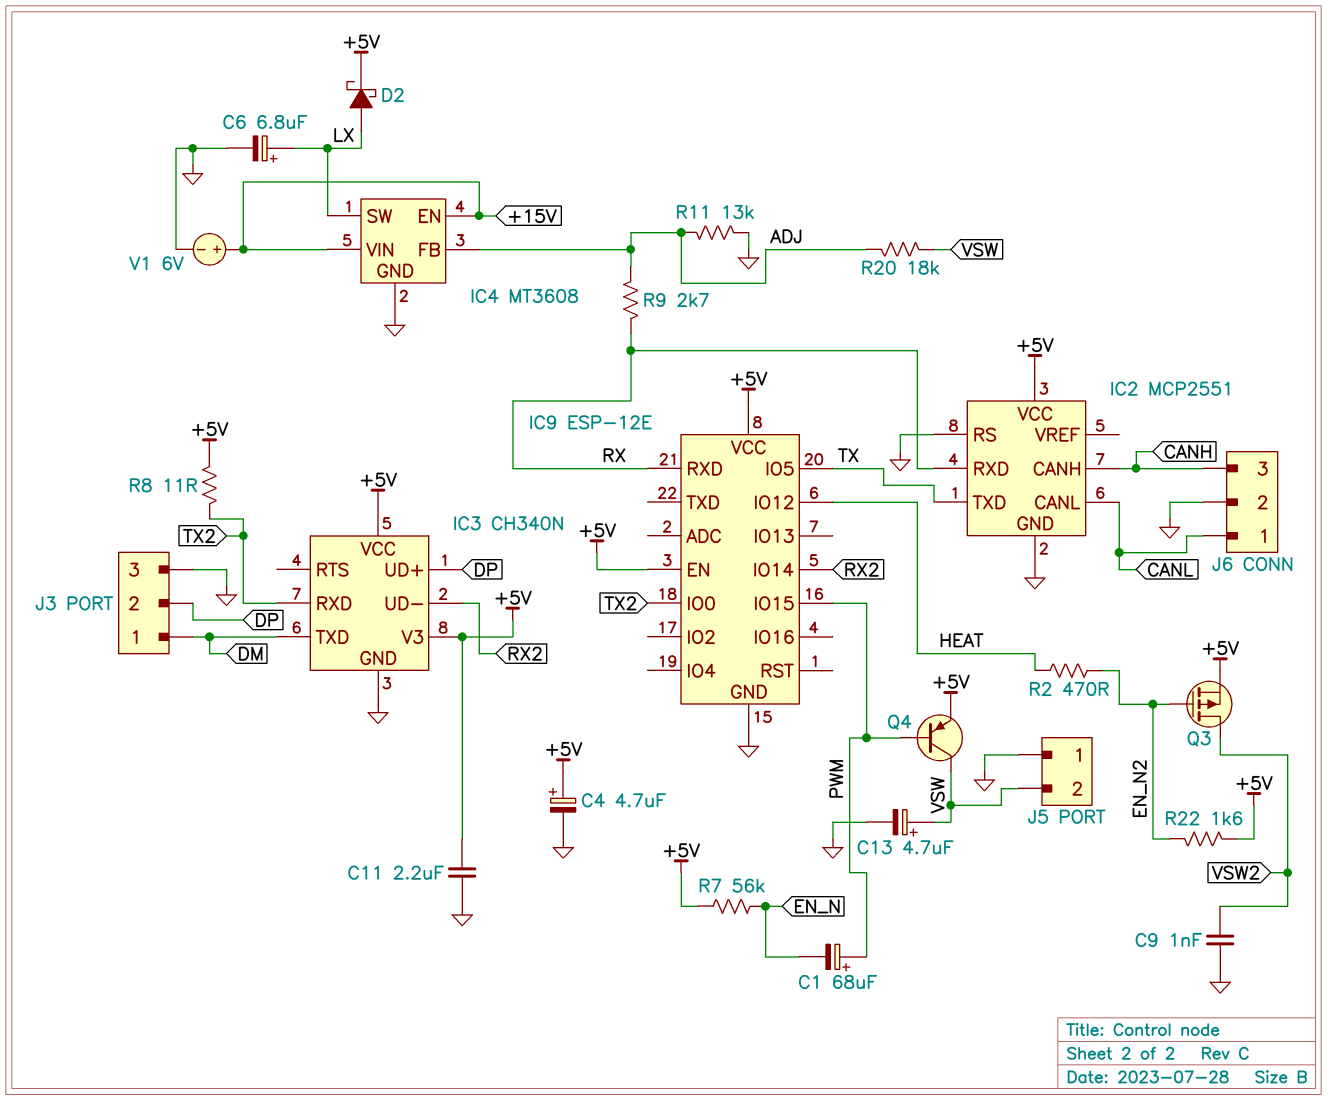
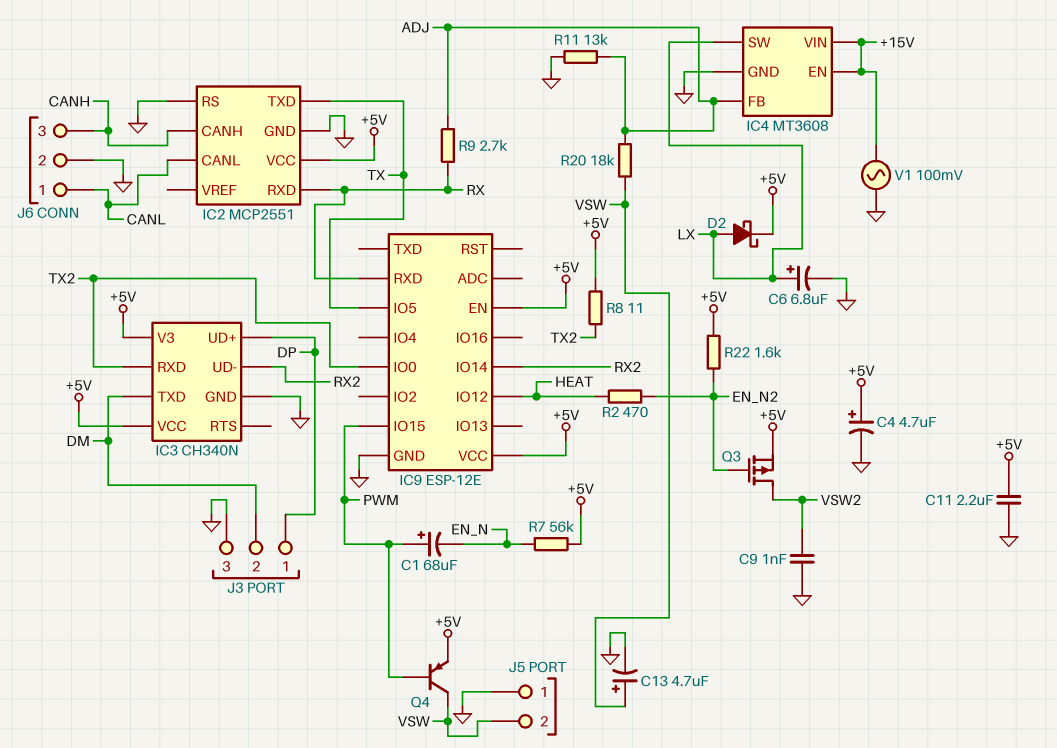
J3 pin 1: DM -> DP
J3 pin 2: DP -> DM
V1: 6V (plus +15V, minus GND) -> AC 100mV (+15V, GND)

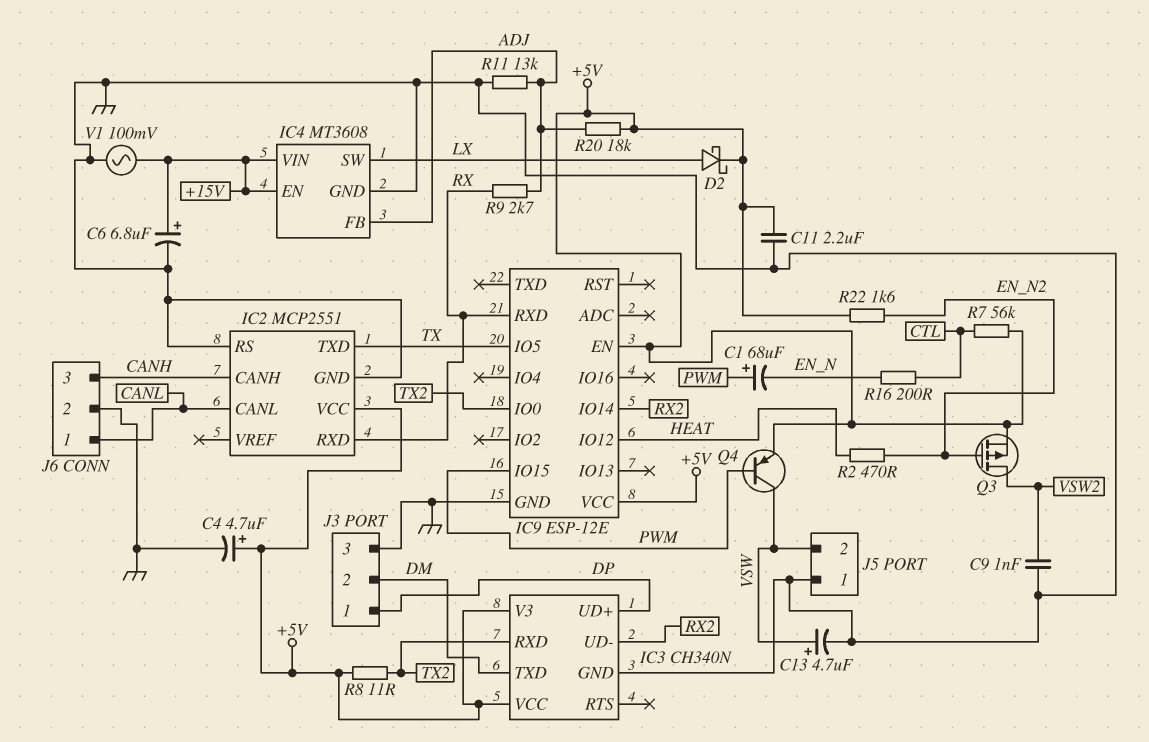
C6: 6.8uF (plus LX, minus GND) -> 6.8uF (plus +15V, minus GND)
R7: 56k (+5V, EN_N) -> 56k (+5V, CTL)
R16: none -> 200 (CTL, EN_N)
R20: 18k (ADJ, VSW) -> 18k (+5V, ADJ)

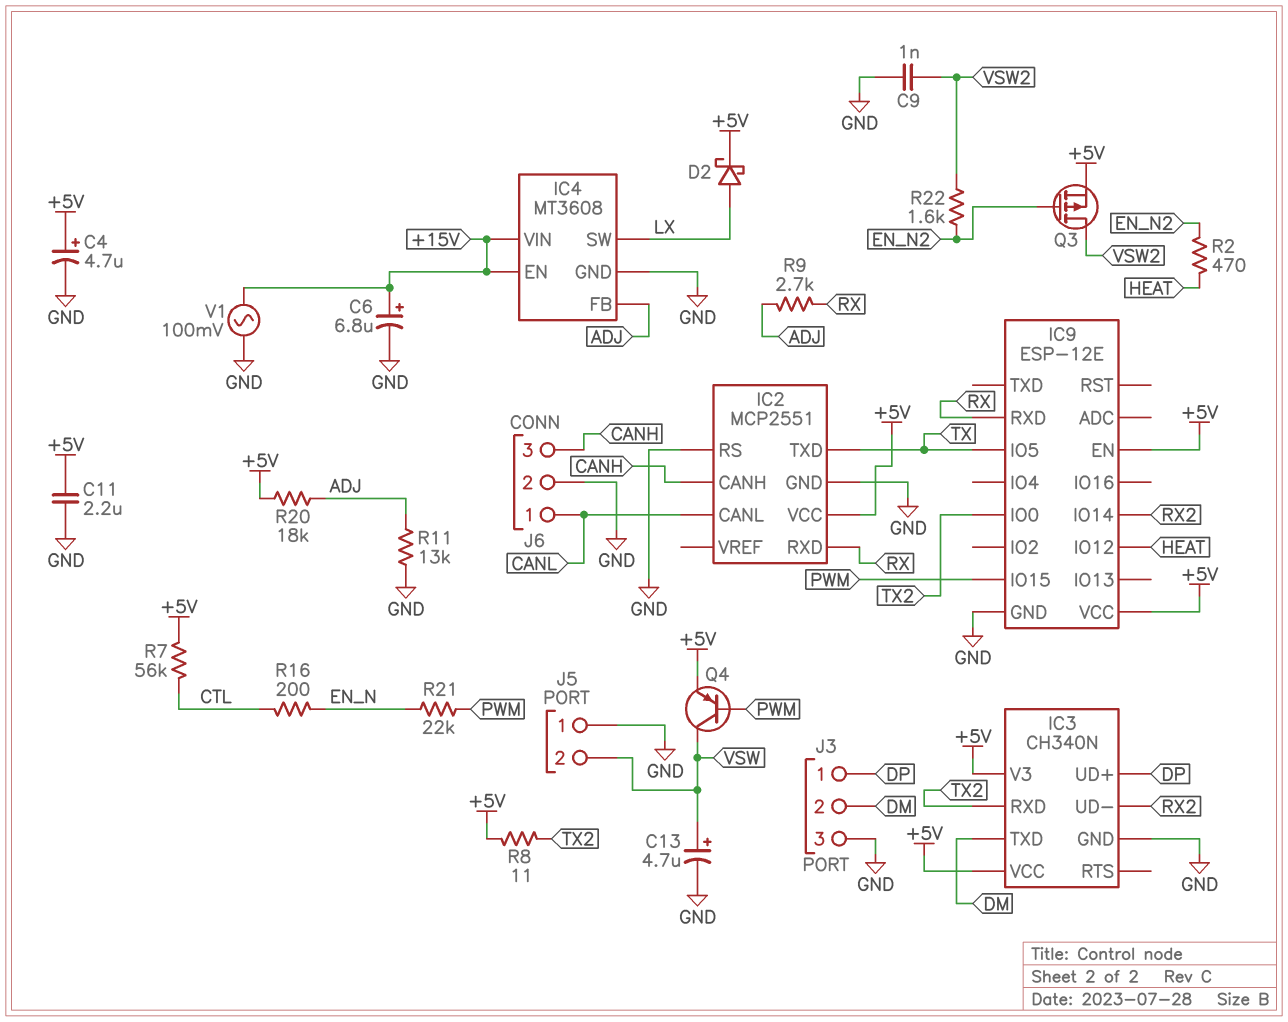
C1: 68uF (plus PWM, minus EN_N) -> none
R21: none -> 22k (EN_N, PWM)
R22: 1.6k (+5V, EN_N2) -> 1.6k (EN_N2, VSW2)

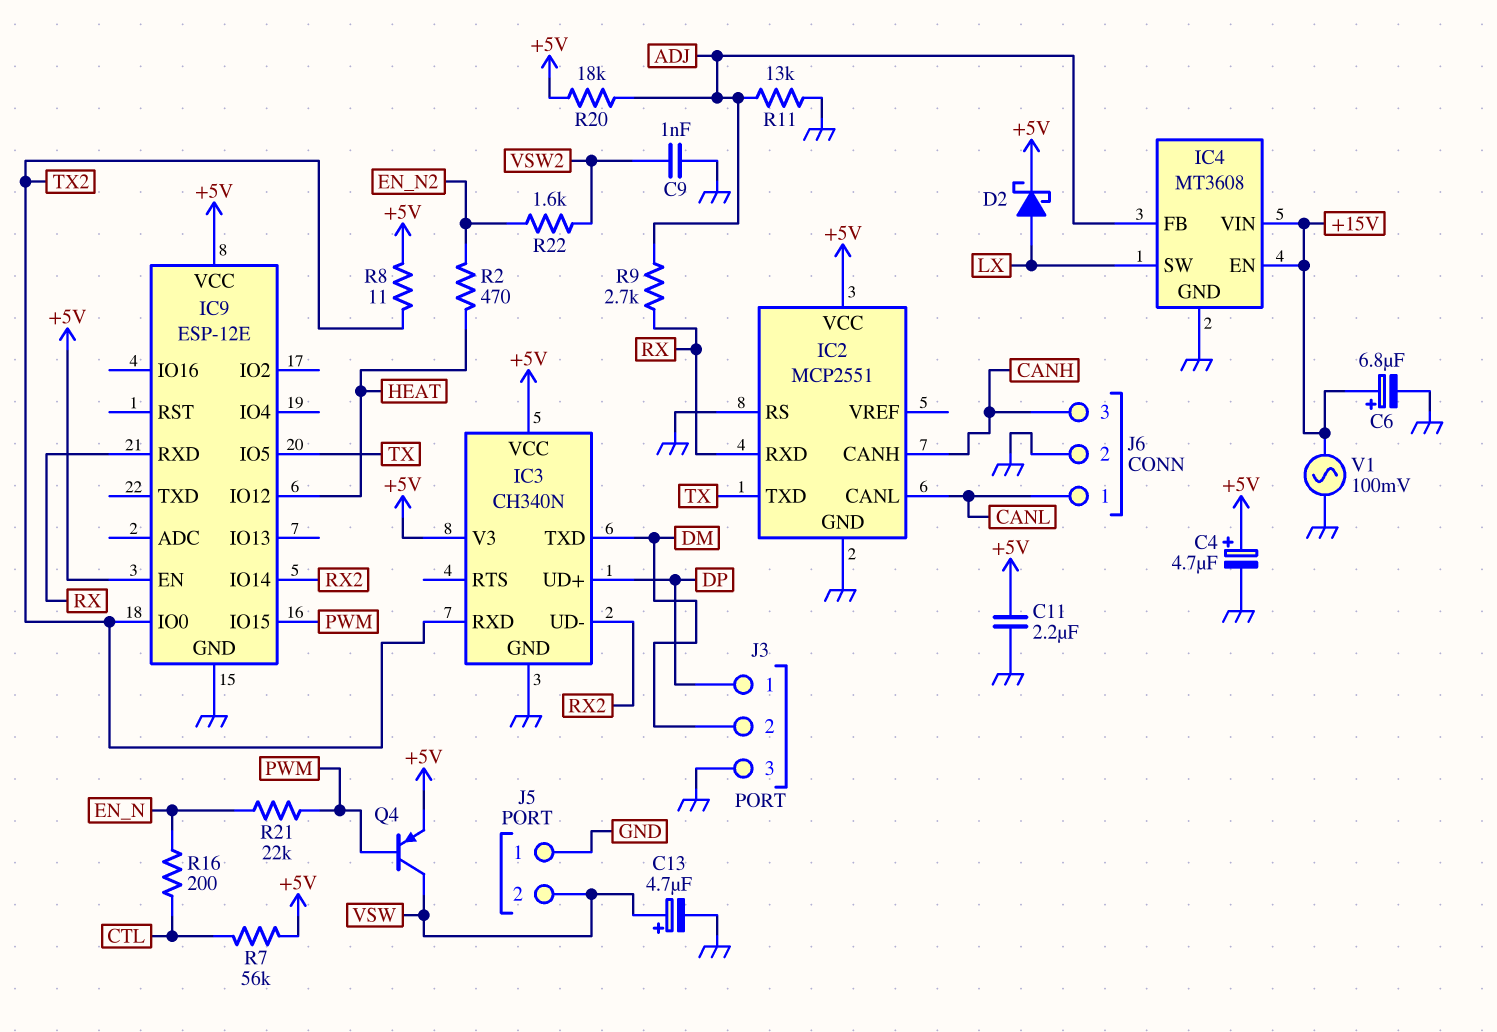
Q3: PMOS (G EN_N2, D VSW2, S +5V) -> none

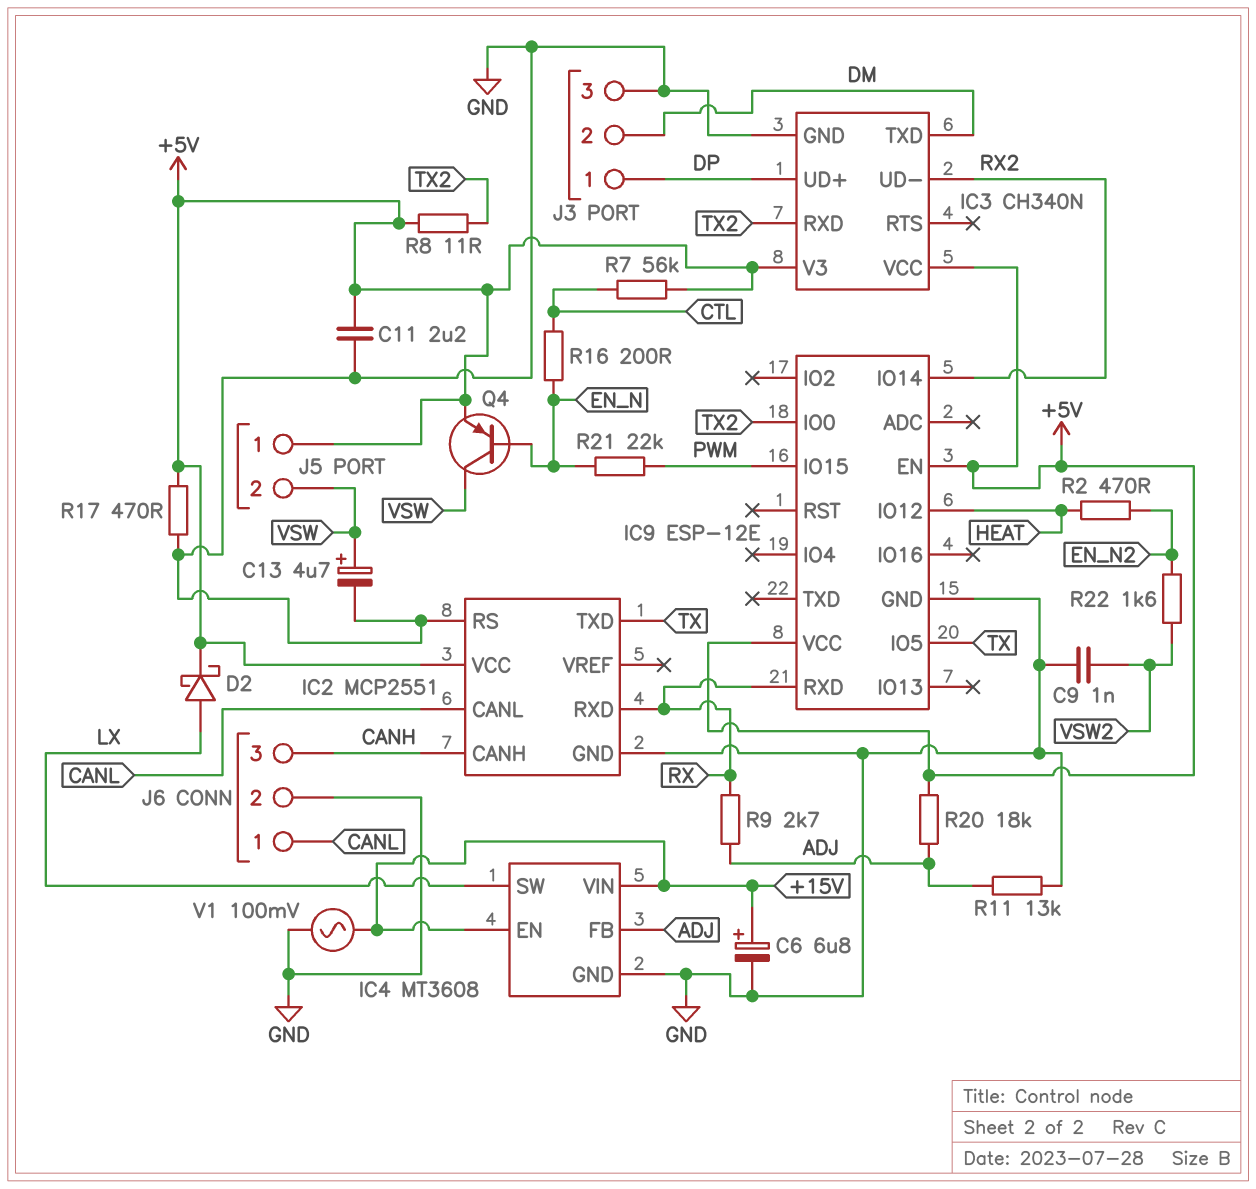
C4: 4.7uF (plus +5V, minus GND) -> none
J5 pin 1: GND -> +5V
Q4: PNP (B PWM, C VSW, E +5V) -> PNP (B EN_N, C VSW, E +5V)
R17: none -> 470 (+5V, GND)

